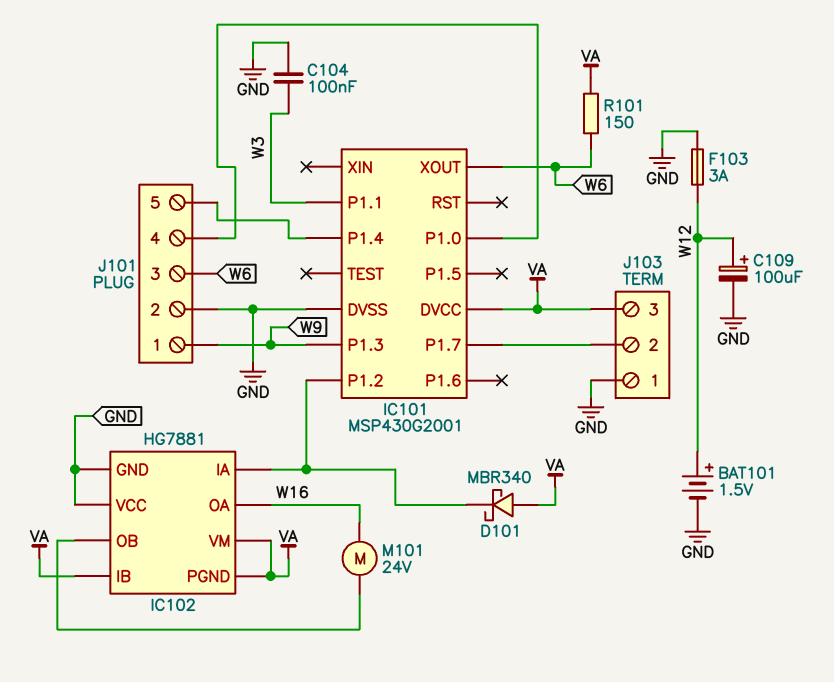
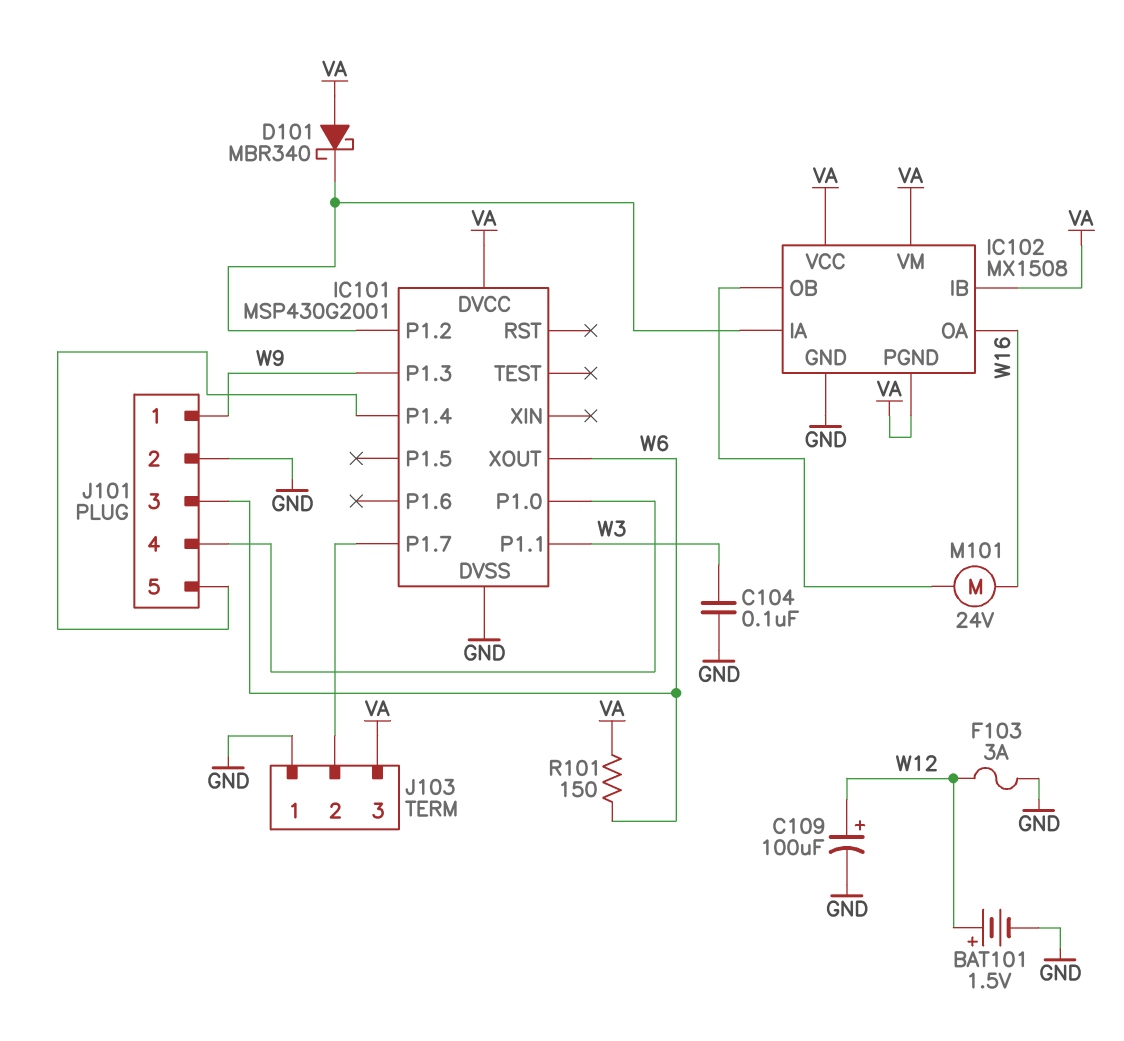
IC102: HG7881 -> MX1508
IC102 pin VCC: GND -> VA

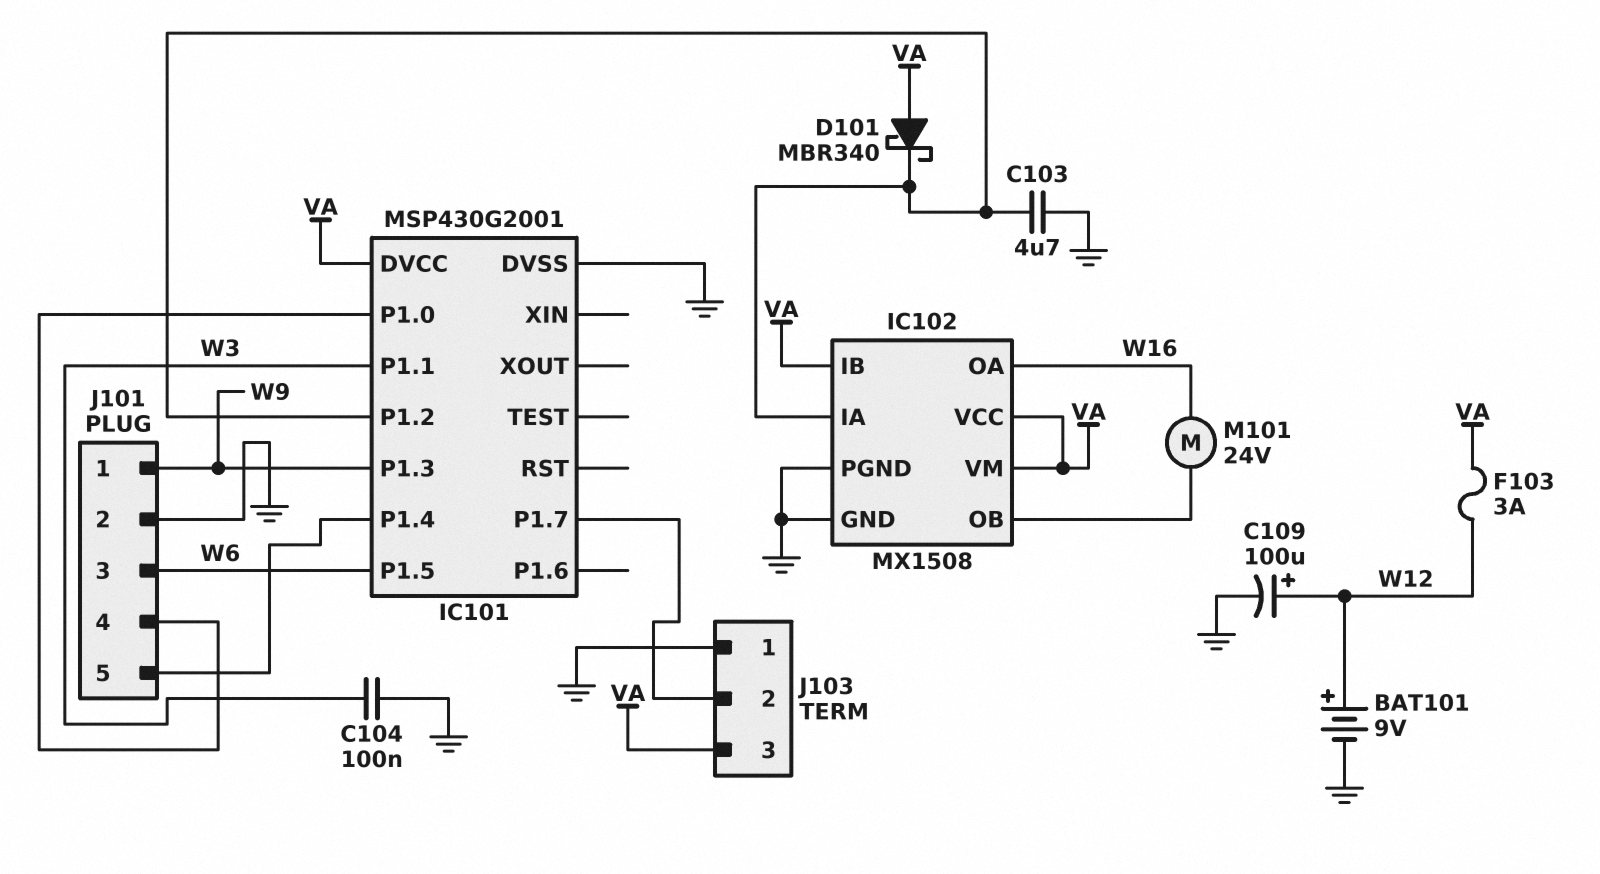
BAT101: 1.5V (plus W12, minus GND) -> 9V (plus W12, minus GND)
C103: none -> 4.7uF (GND, IC101/P1.2)
F103: 3A (GND, W12) -> 3A (VA, W12)
IC101 pin P1.5: none -> W6
IC101 pin XOUT: W6 -> none
IC102 pin PGND: VA -> GND
R101: 150 (VA, W6) -> none

